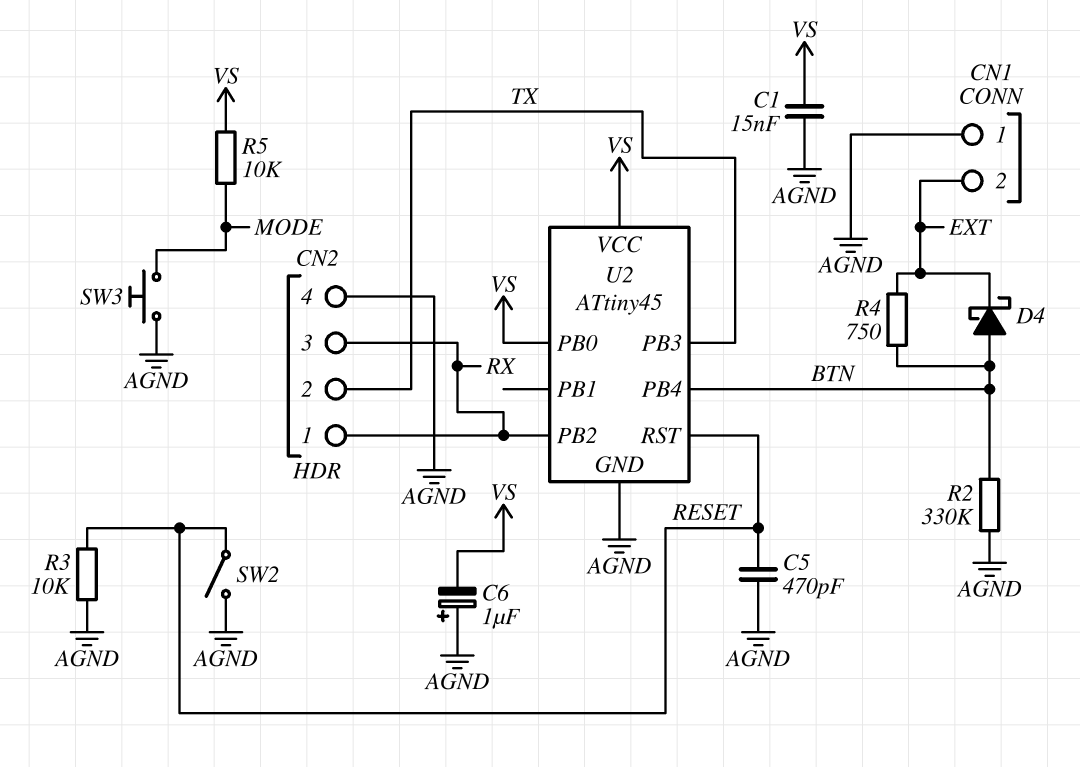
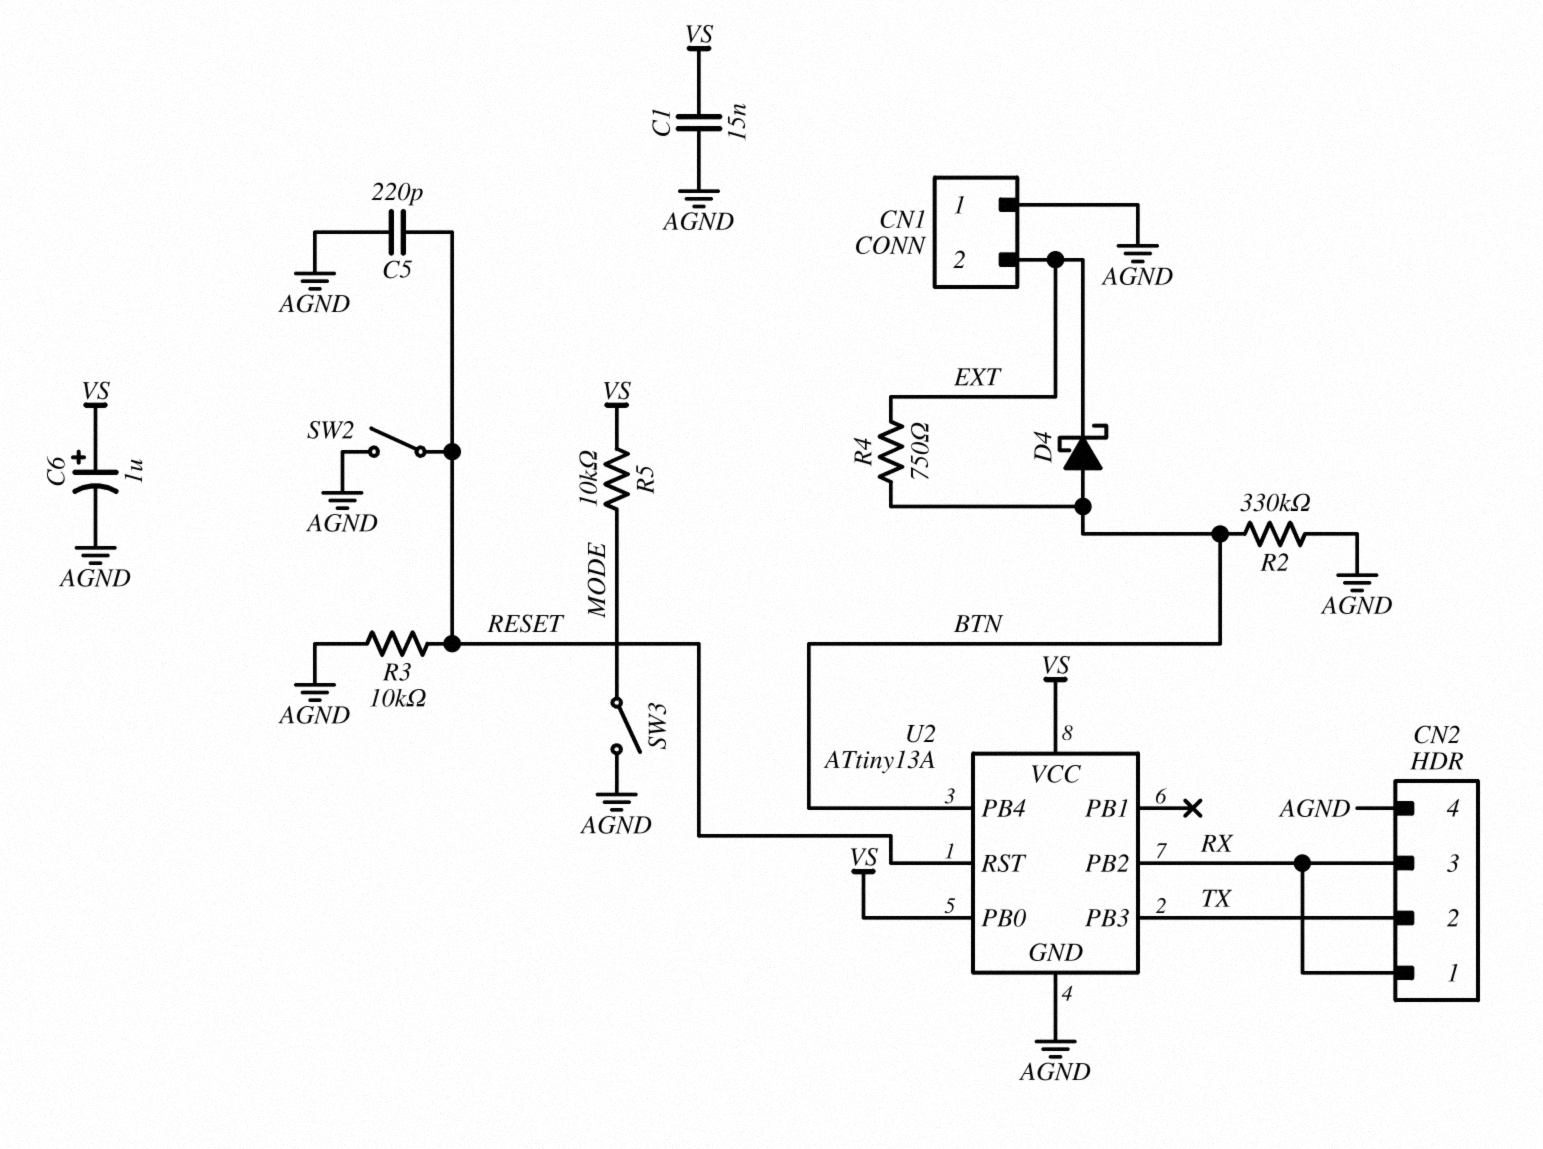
C5: 470pF (AGND, RESET) -> 220pF (AGND, RESET)
C6: 1uF (plus AGND, minus VS) -> 1uF (plus VS, minus AGND)
SW3: button (AGND, MODE) -> switch (AGND, MODE)
U2: ATtiny45 -> ATtiny13A

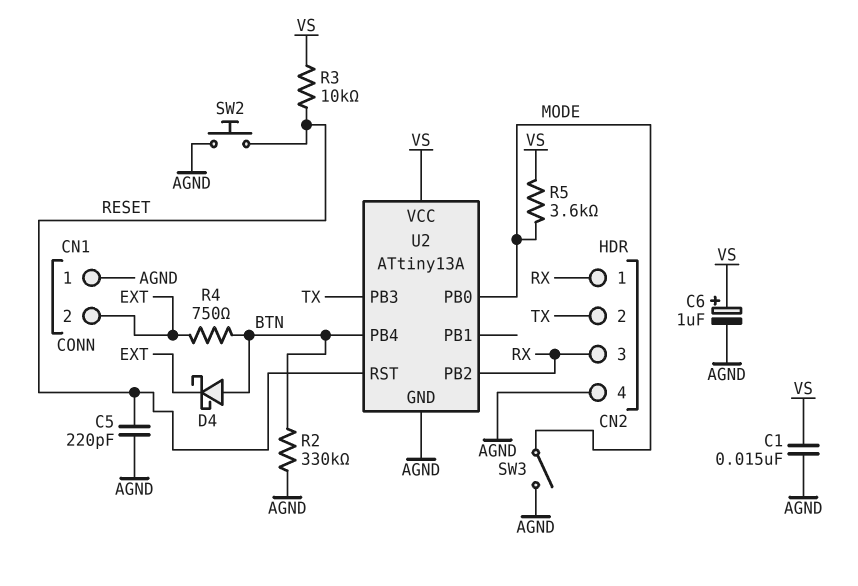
R3: 10k (AGND, RESET) -> 10k (RESET, VS)
R5: 10k (MODE, VS) -> 3.6k (MODE, VS)
SW2: switch (AGND, RESET) -> button (AGND, RESET)
U2 pin PB0: VS -> MODE

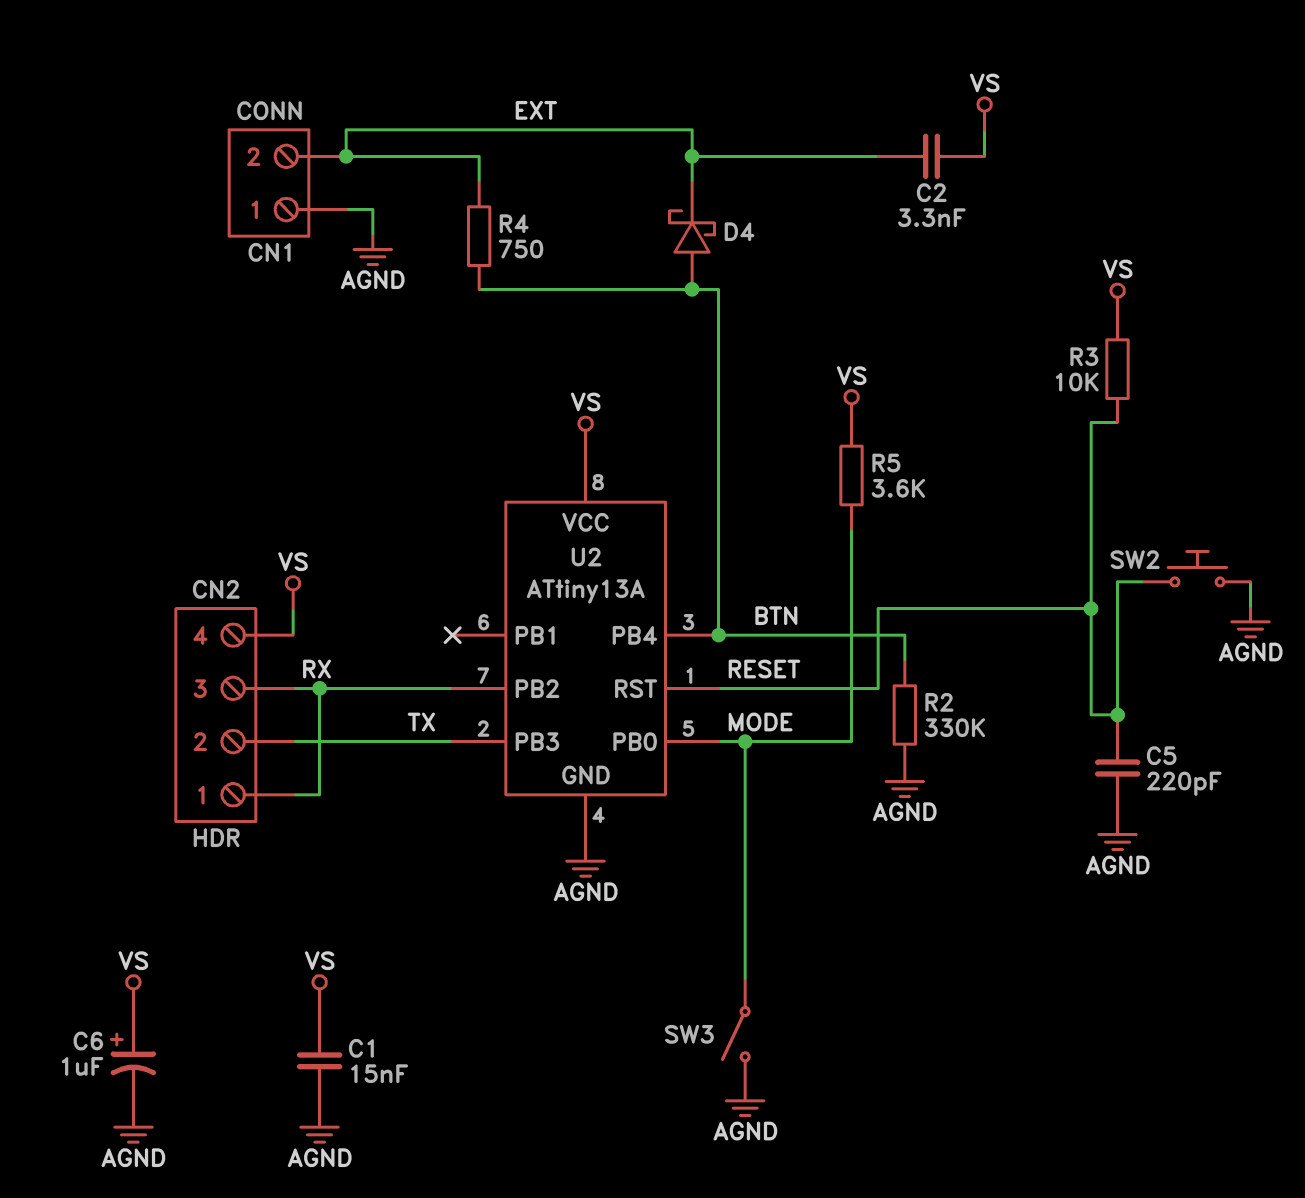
C2: none -> 3.3nF (EXT, VS)
CN2 pin 4: AGND -> VS

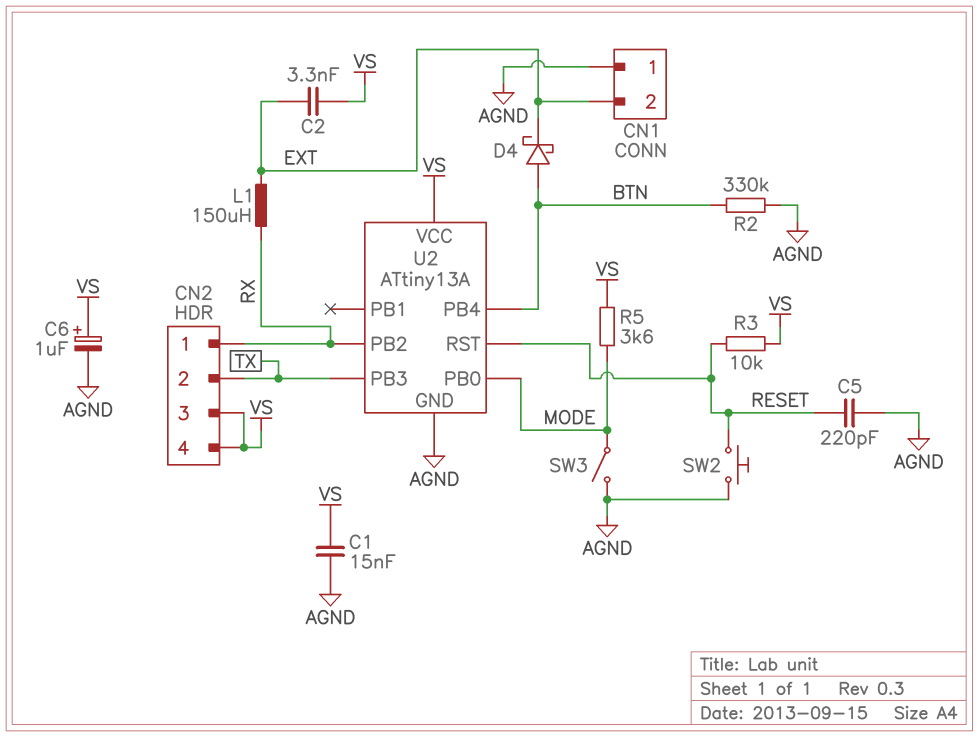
CN2 pin 3: RX -> VS
L1: none -> 150uH (EXT, RX)
R4: 750 (BTN, EXT) -> none

